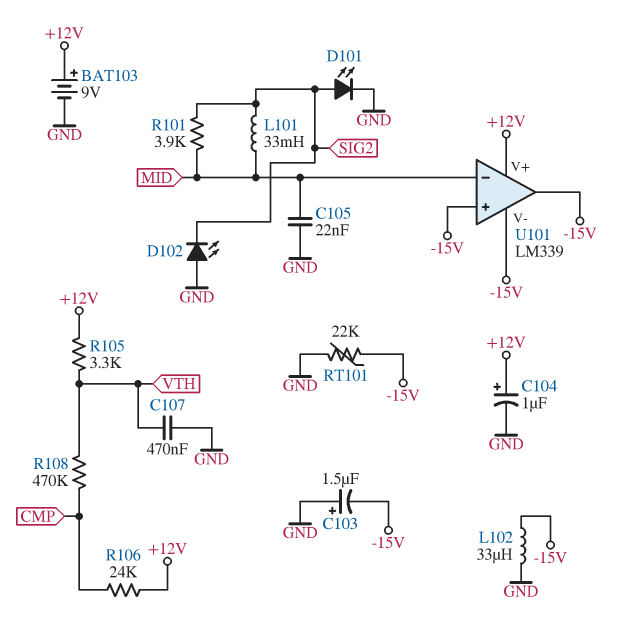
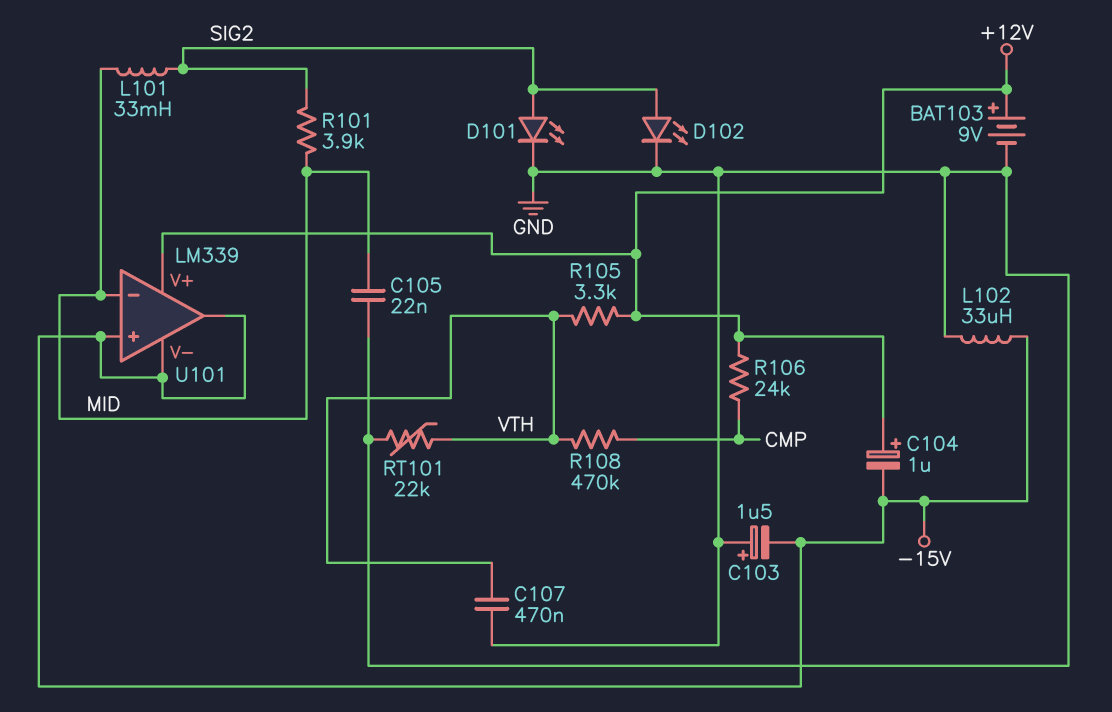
C104: 1uF (plus +12V, minus GND) -> 1uF (plus +12V, minus -15V)
D102: LED (A GND, K SIG2) -> LED (A SIG2, K GND)
RT101: 22k (-15V, GND) -> 22k (GND, VTH)

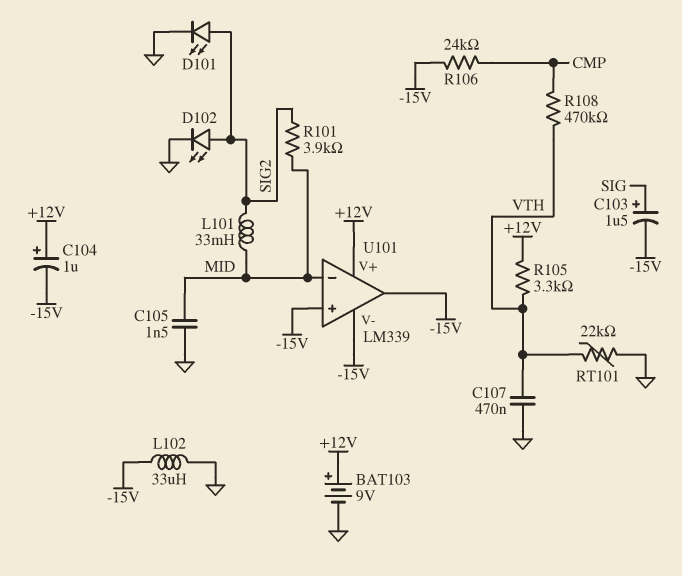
C103: 1.5uF (plus GND, minus -15V) -> 1.5uF (plus SIG, minus -15V)
C105: 22nF (GND, MID) -> 1.5nF (GND, MID)
R106: 24k (+12V, CMP) -> 24k (-15V, CMP)

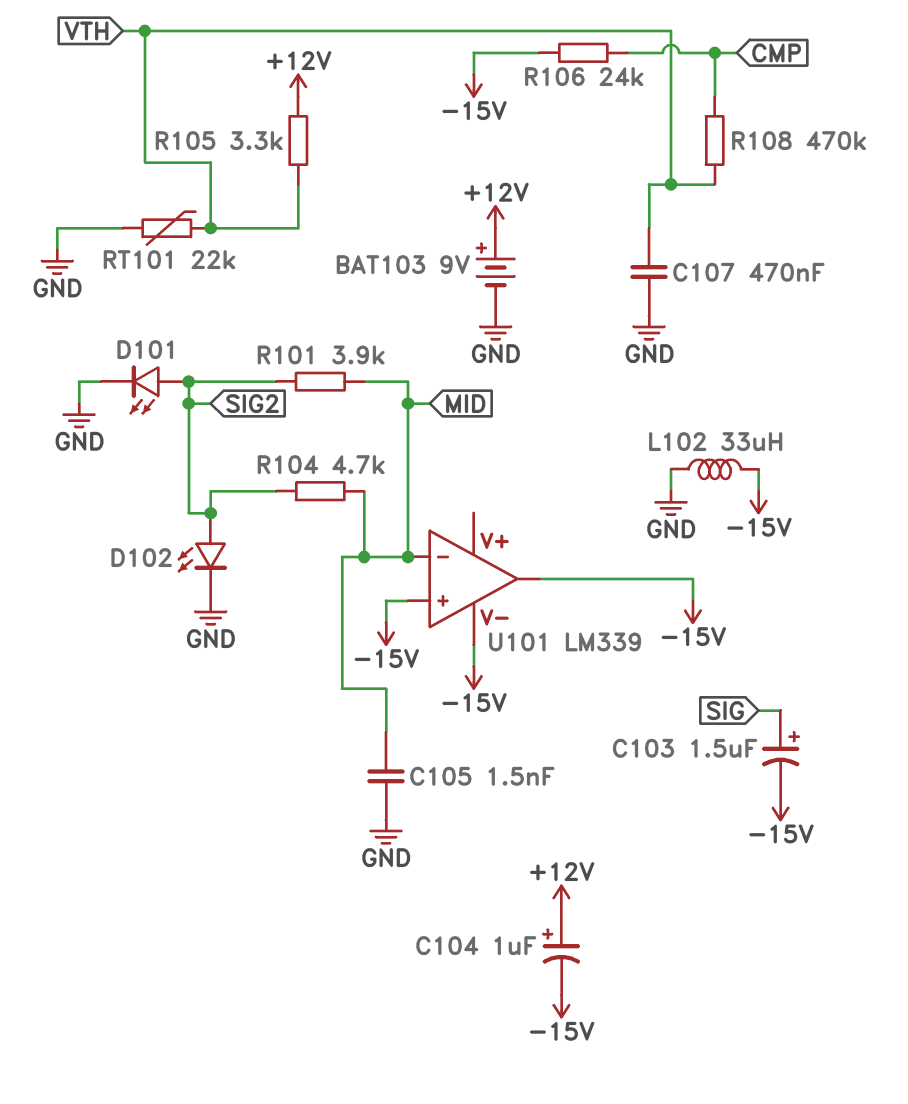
L101: 33mH (MID, SIG2) -> none
R104: none -> 4.7k (MID, SIG2)
U101 pin V+: +12V -> none

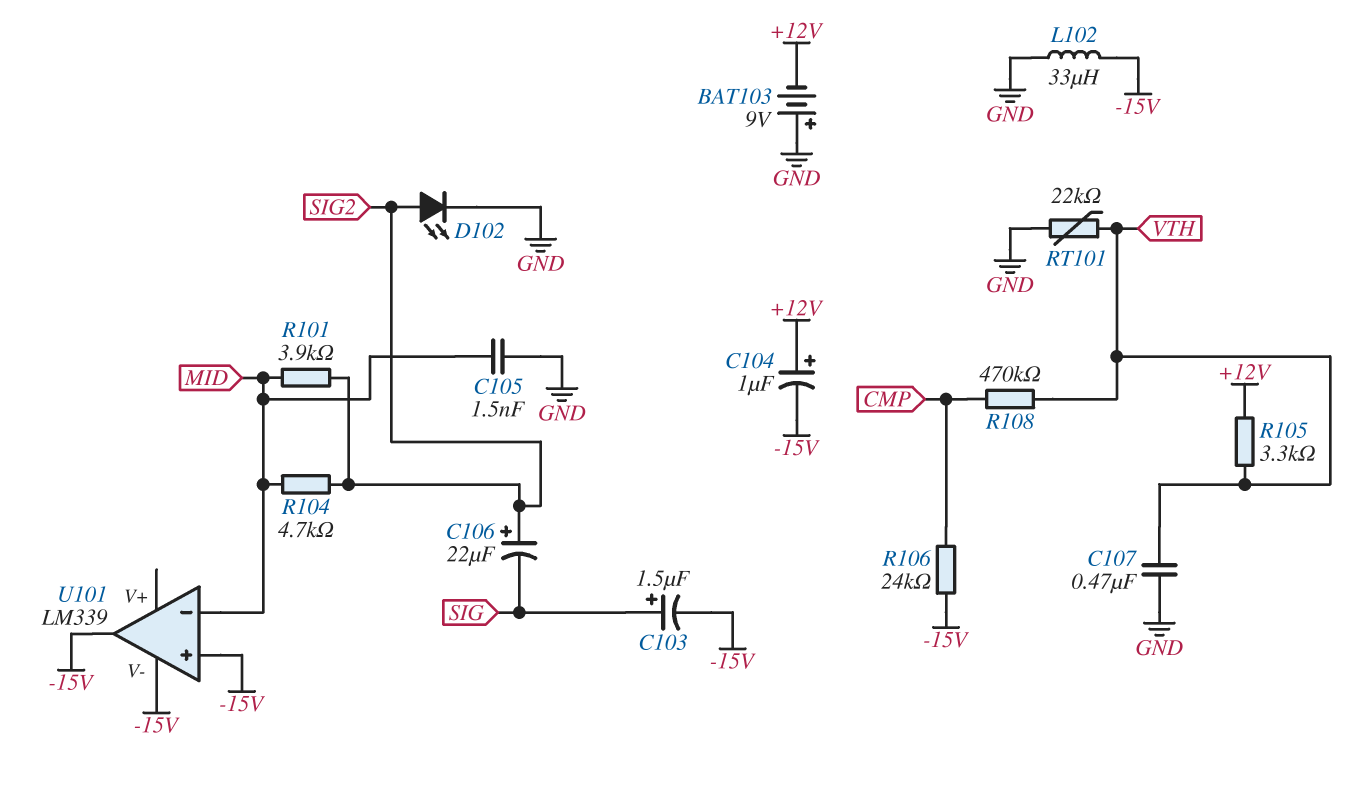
BAT103: 9V (plus +12V, minus GND) -> 9V (plus GND, minus +12V)
C106: none -> 22uF (plus SIG2, minus SIG)
D101: LED (A SIG2, K GND) -> none

